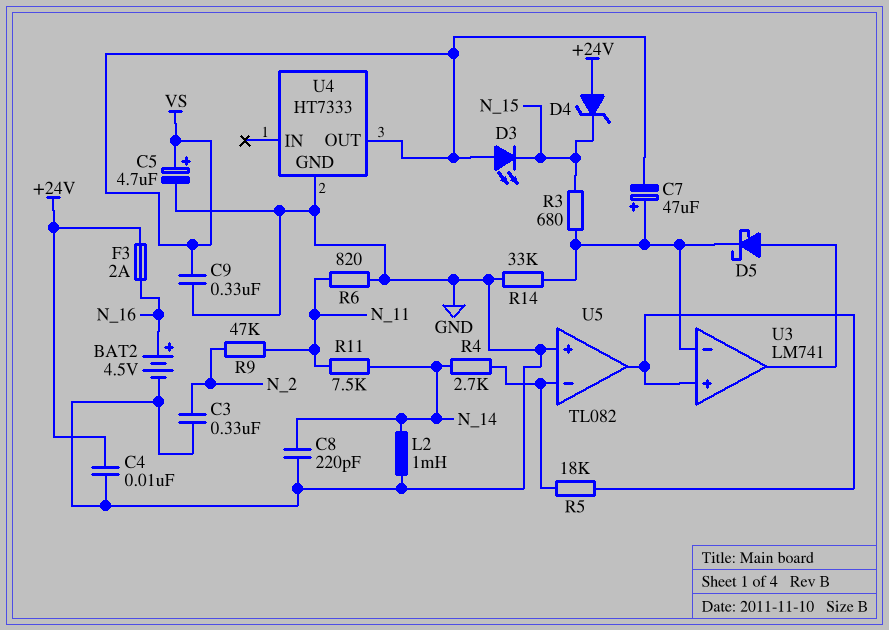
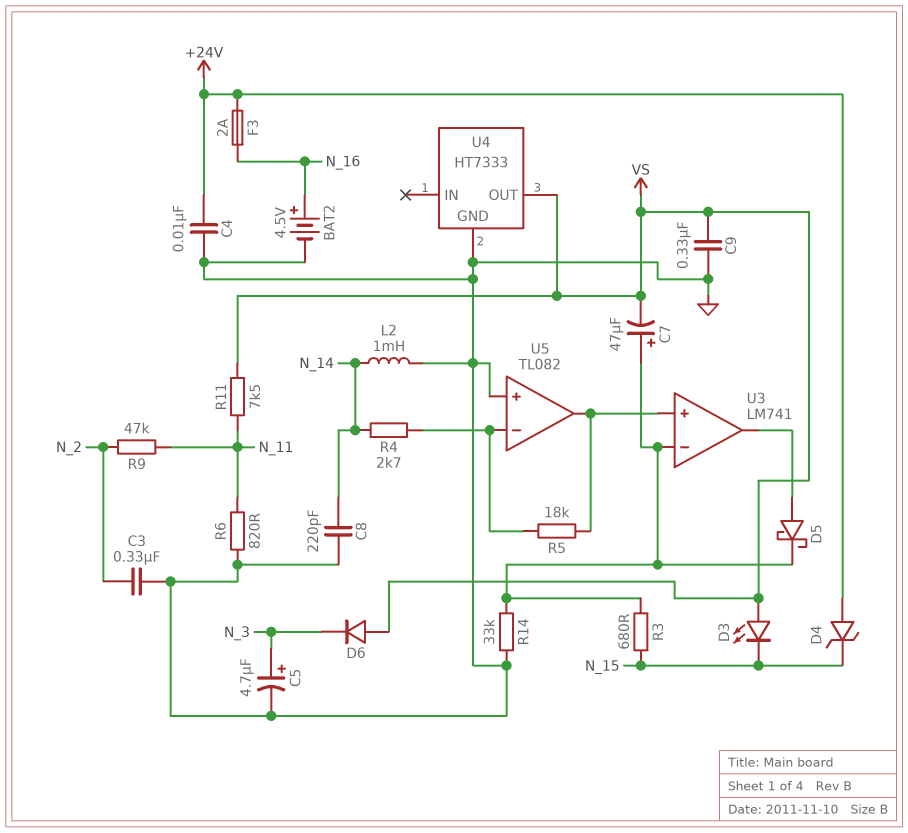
C5: 4.7uF (plus VS, minus GND) -> 4.7uF (plus N_3, minus GND)
D6: none -> diode (A VS, K N_3)
R11: 7.5k (N_11, N_14) -> 7.5k (N_11, VS)

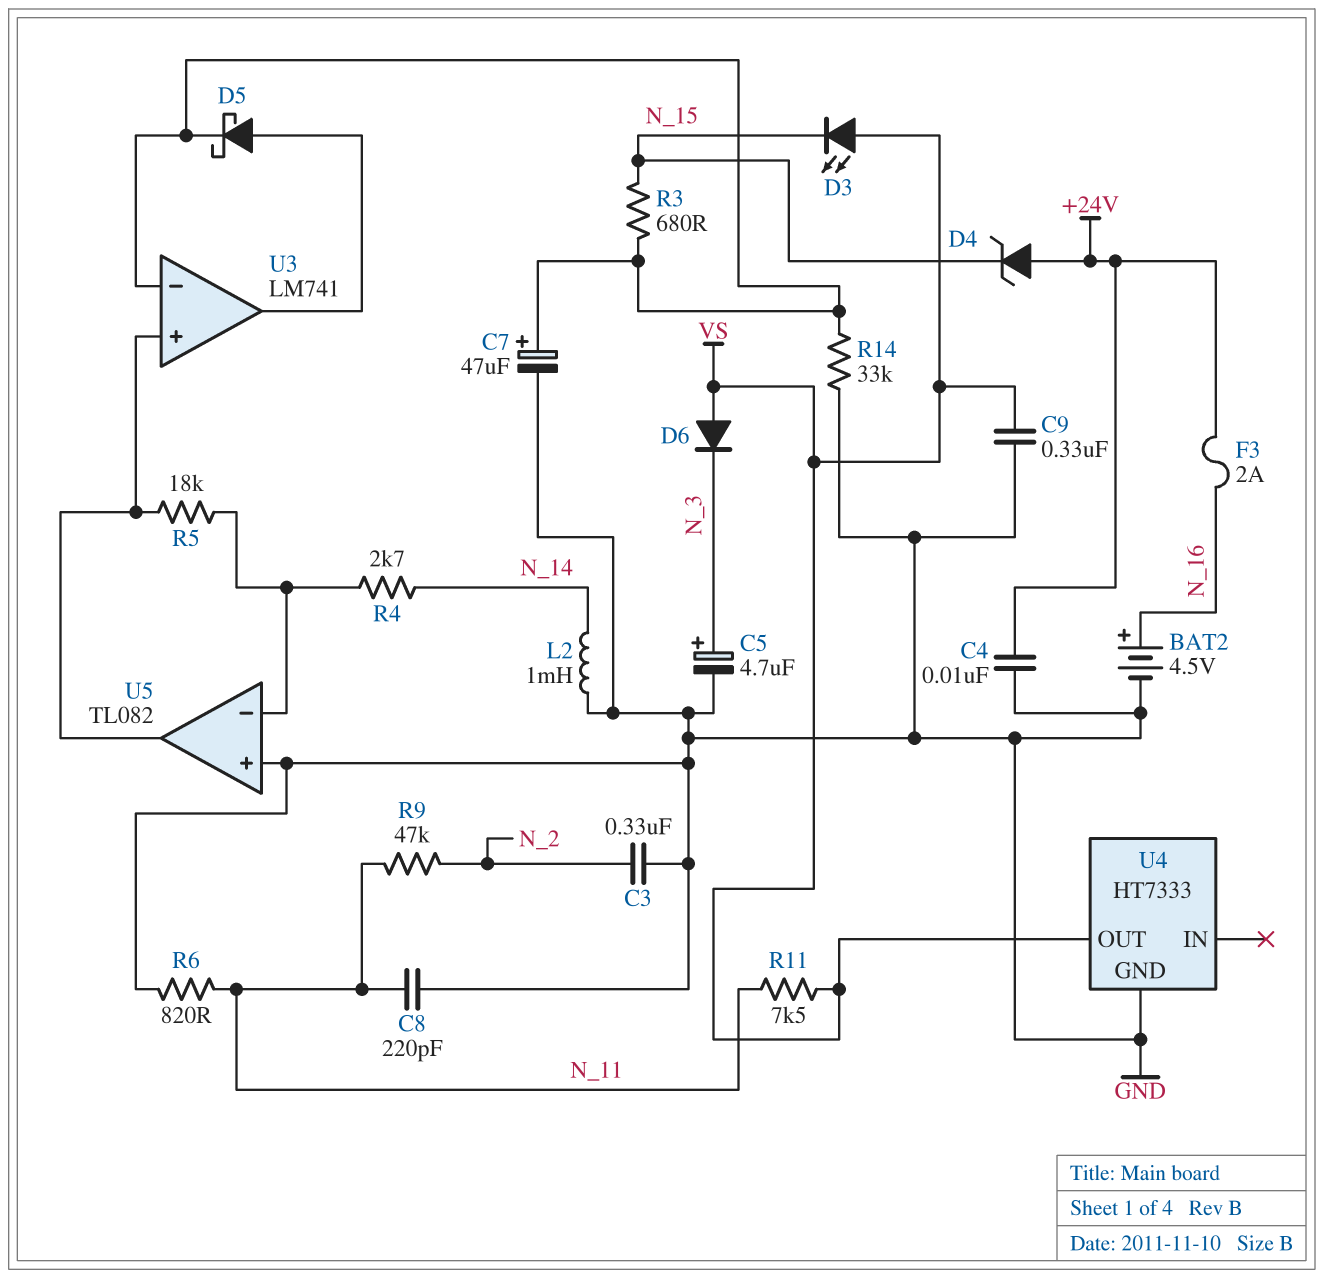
C7: 47uF (plus U3/in-, minus VS) -> 47uF (plus U3/in-, minus GND)
C8: 220pF (GND, N_14) -> 220pF (GND, N_11)

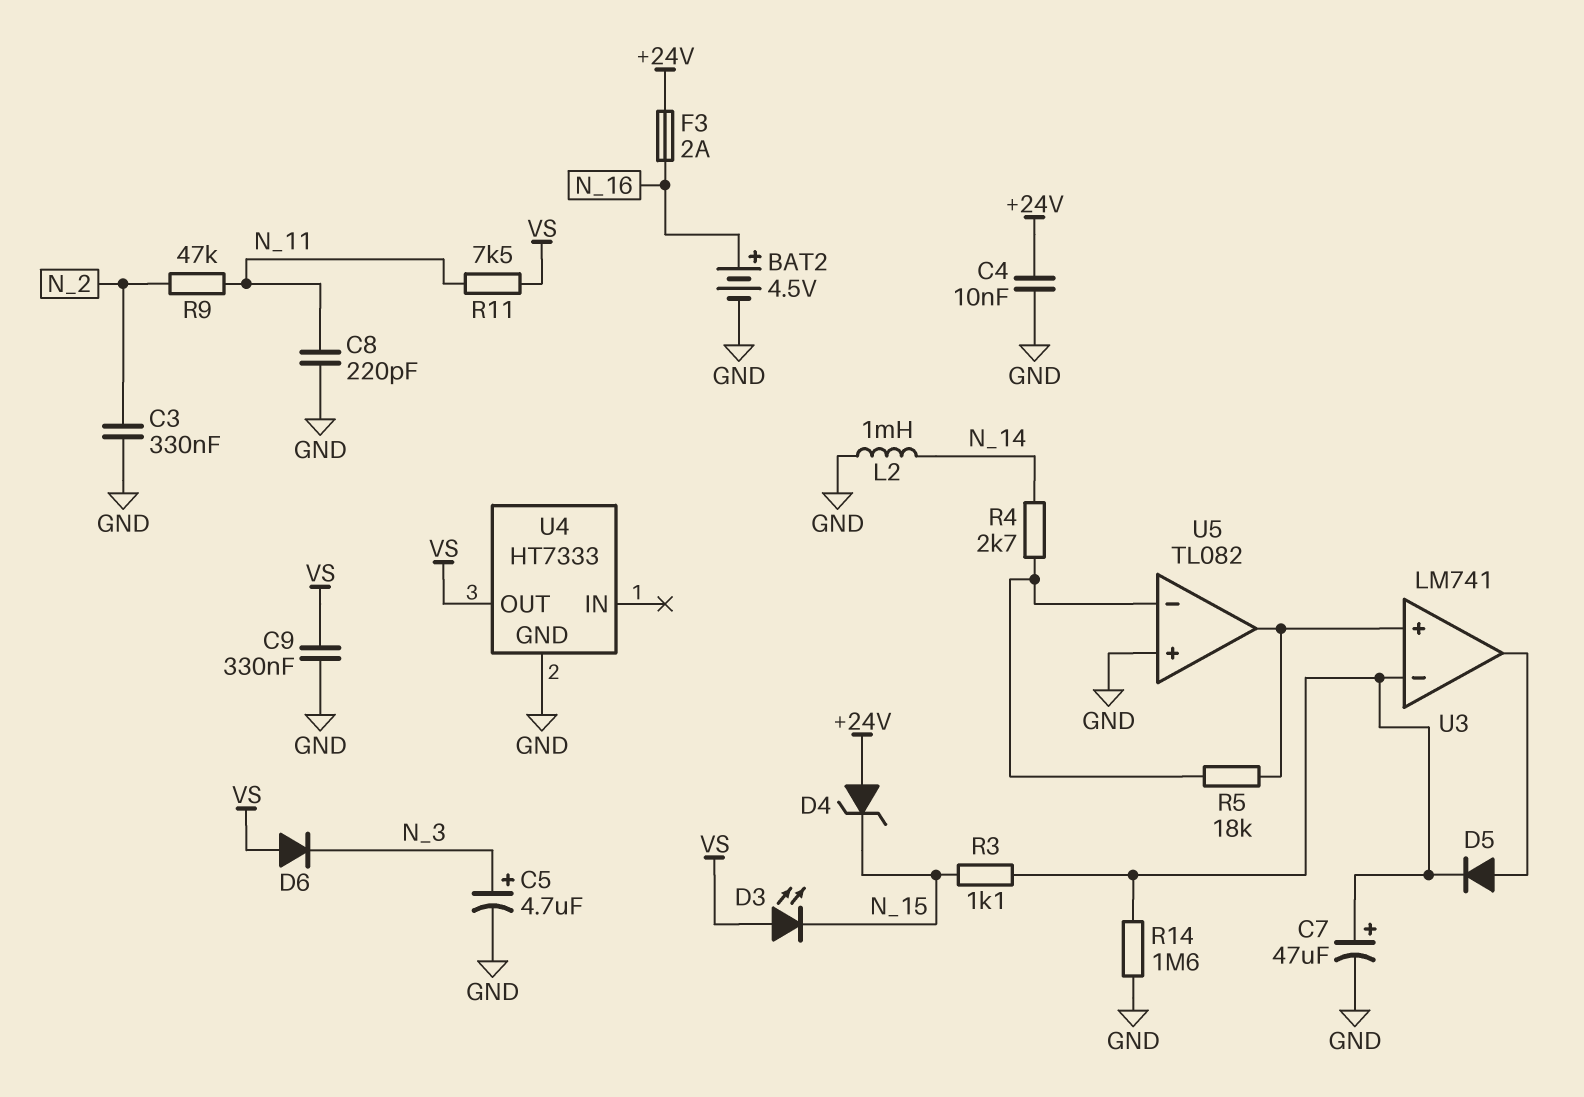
D5: schottky (A U3/out, K U3/in-) -> diode (A U3/out, K U3/in-)
R3: 680 (N_15, U3/in-) -> 1.1k (N_15, U3/in-)
R6: 820 (GND, N_11) -> none
R14: 33k (GND, U3/in-) -> 1.6M (GND, U3/in-)

